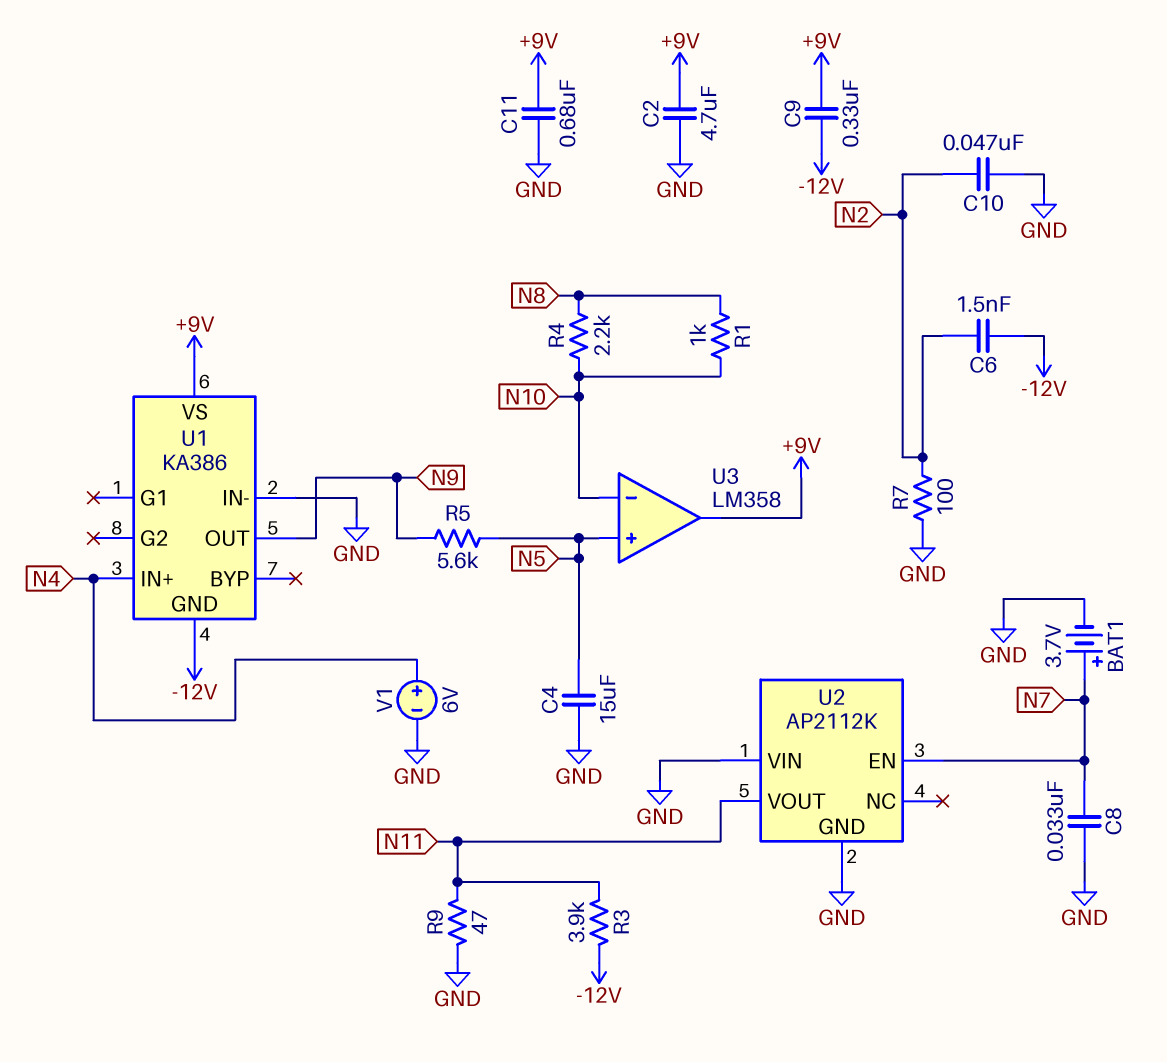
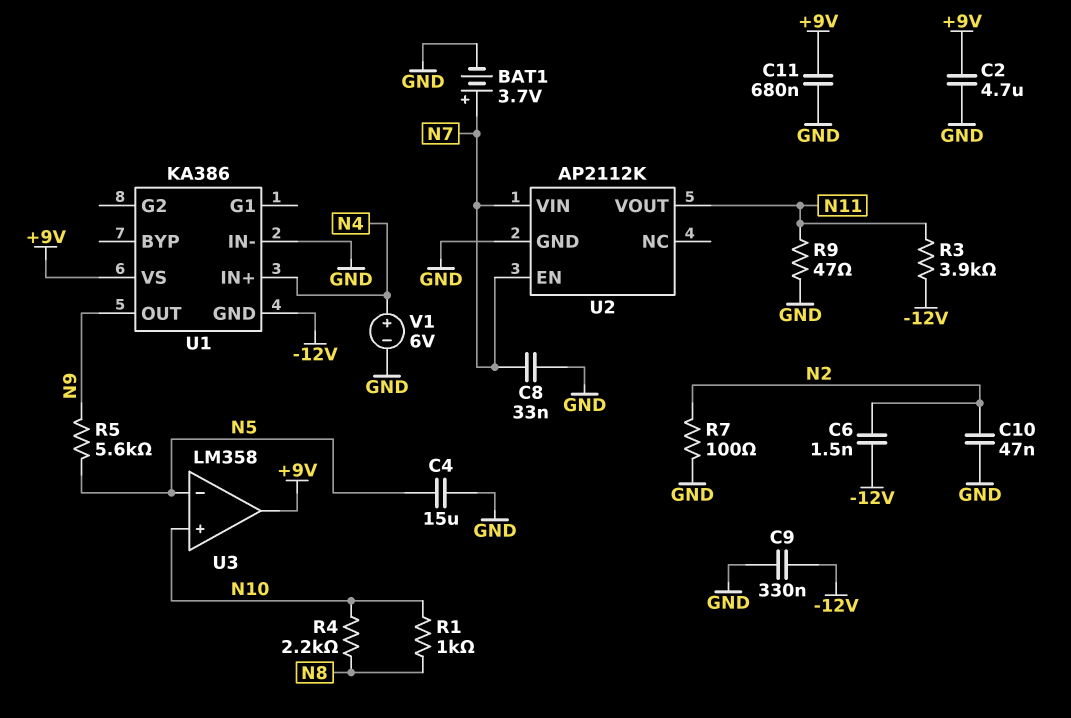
C9: 330nF (+9V, -12V) -> 330nF (-12V, GND)
U2 pin VIN: GND -> N7
U3 pin in+: N5 -> N10
U3 pin in-: N10 -> N5

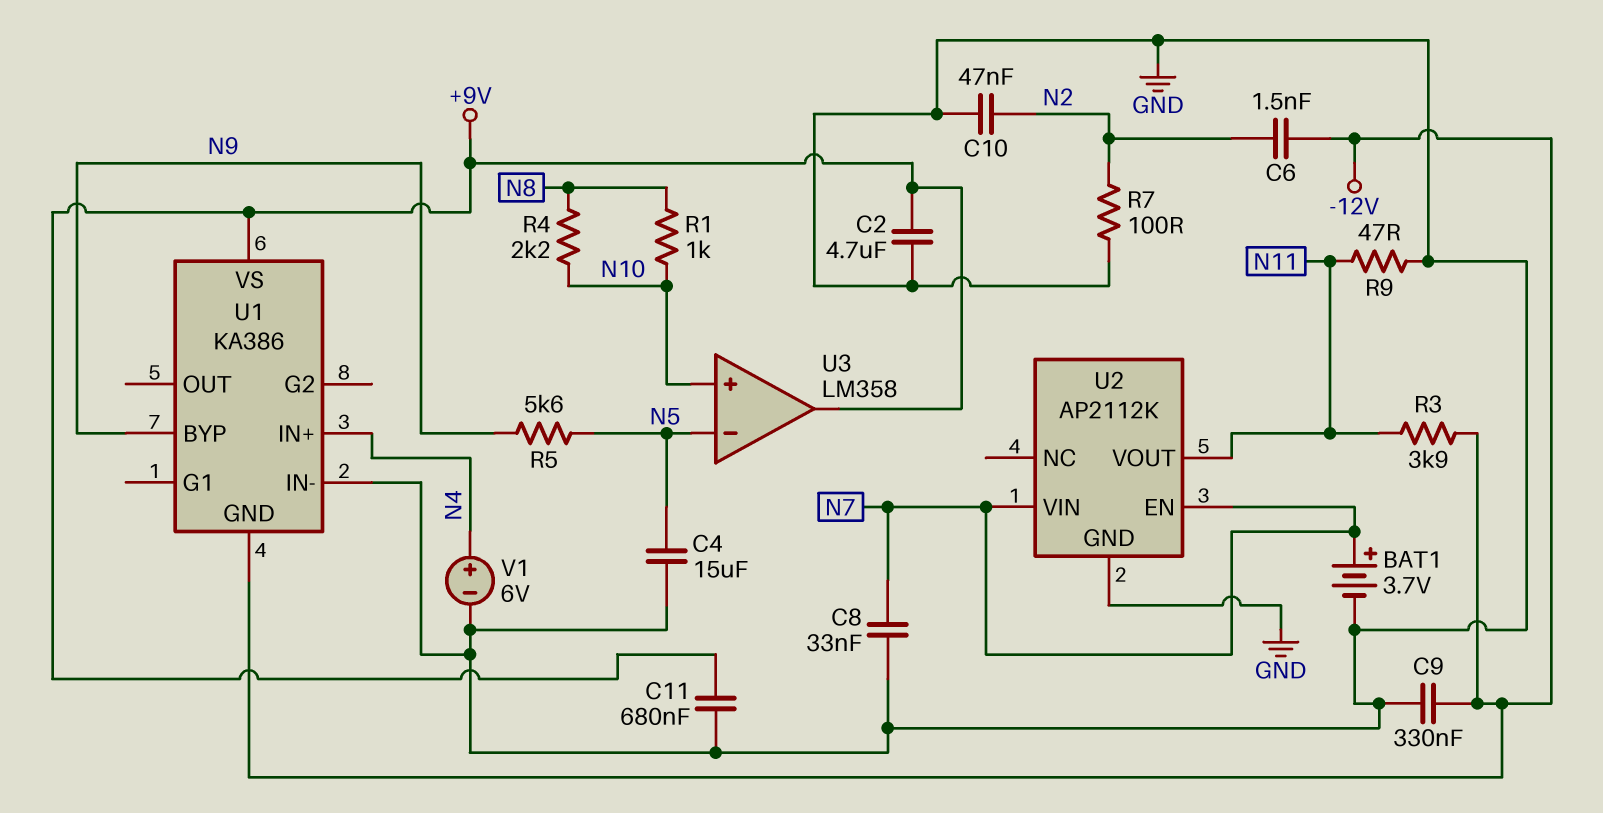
U1 pin BYP: none -> N9
U1 pin OUT: N9 -> none

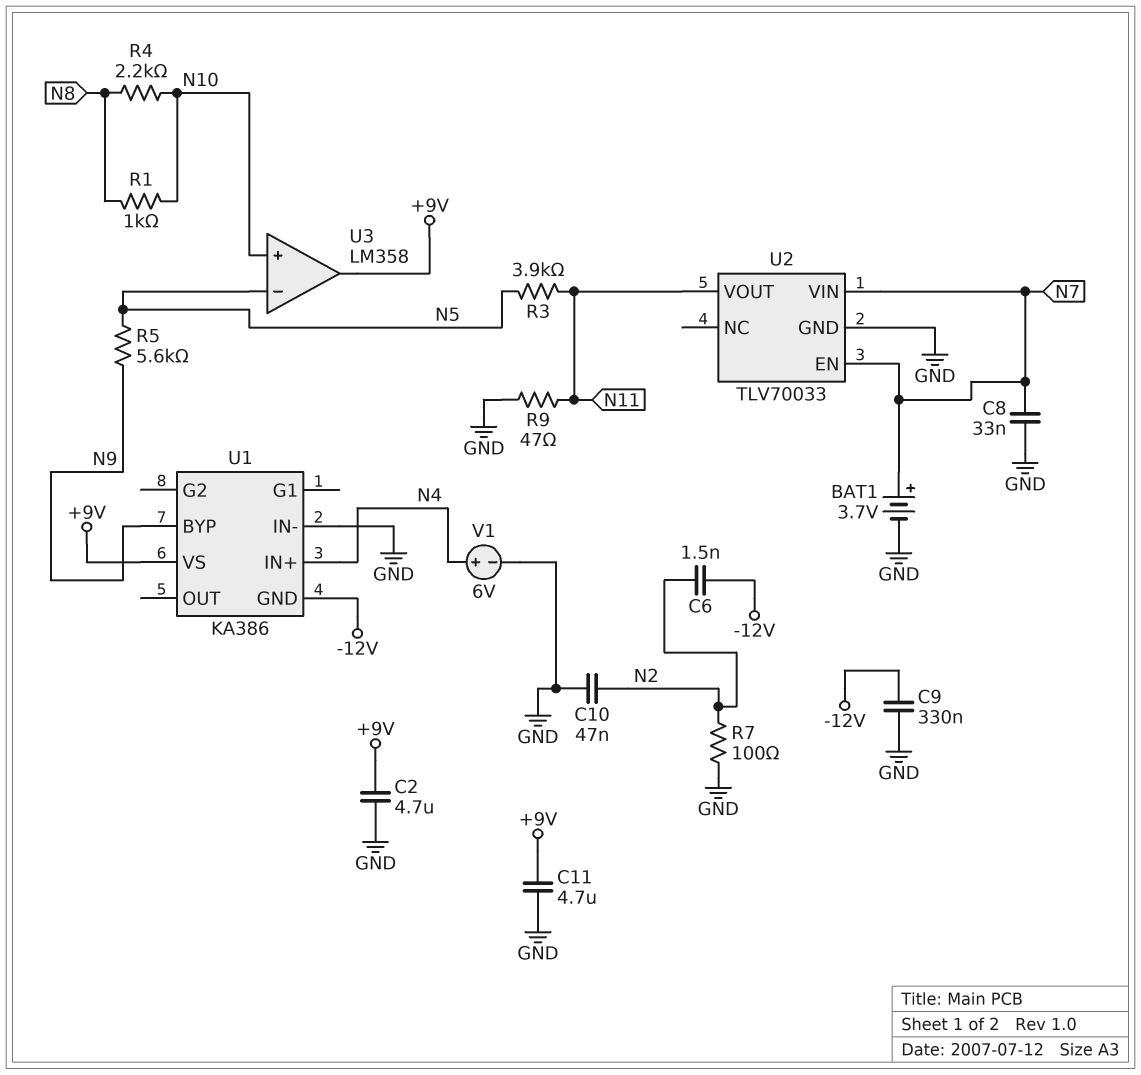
C4: 15uF (GND, N5) -> none
C11: 680nF (+9V, GND) -> 4.7uF (+9V, GND)
R3: 3.9k (-12V, N11) -> 3.9k (N5, N11)
U2: AP2112K -> TLV70033

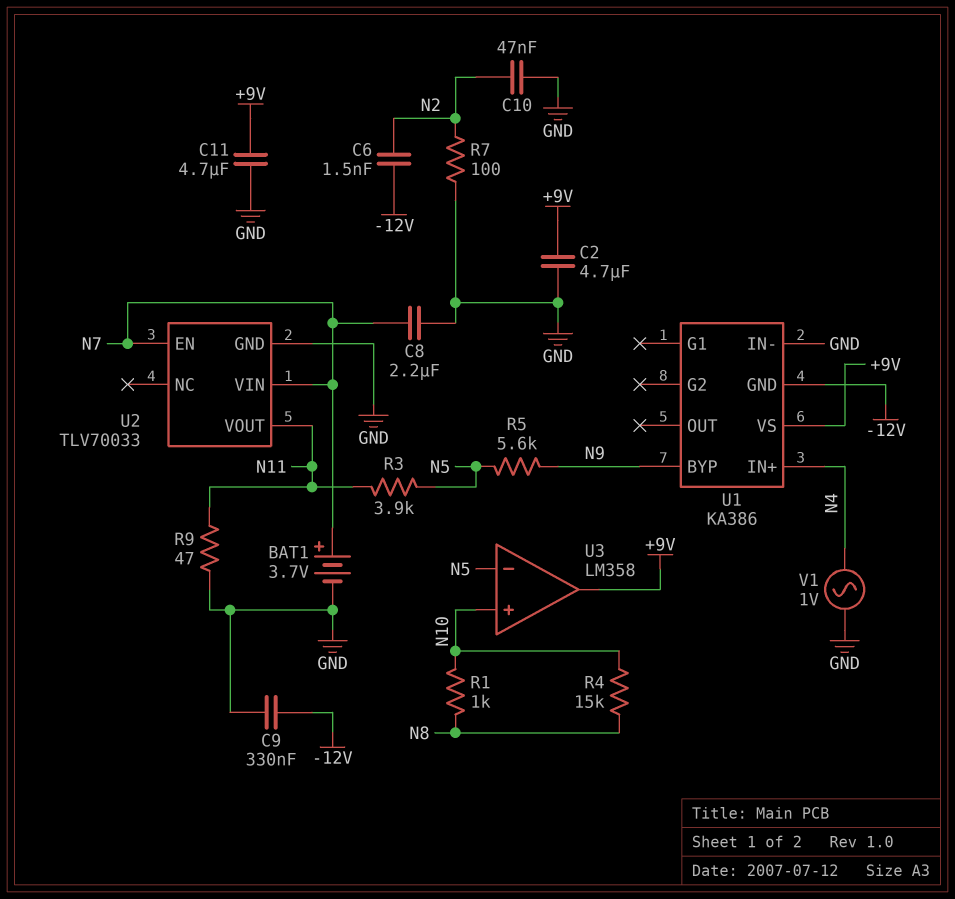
C8: 33nF (GND, N7) -> 2.2uF (GND, N7)
R4: 2.2k (N8, N10) -> 15k (N8, N10)
V1: 6V (plus N4, minus GND) -> AC 1V (GND, N4)

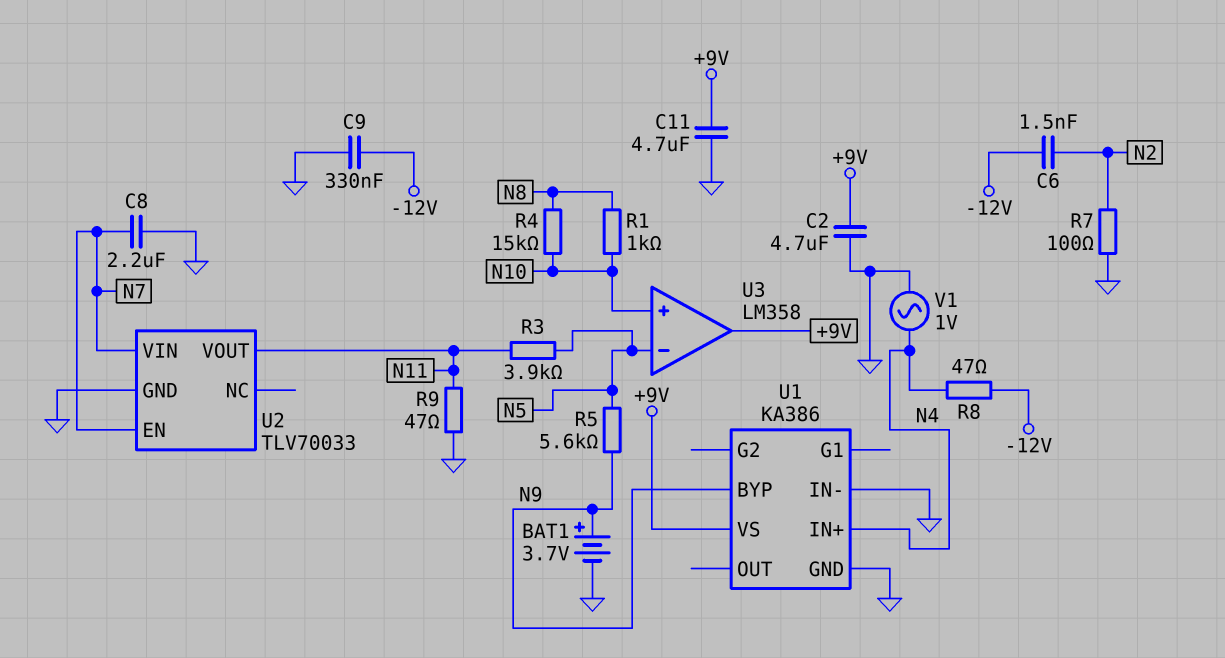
BAT1: 3.7V (plus N7, minus GND) -> 3.7V (plus N9, minus GND)
C10: 47nF (GND, N2) -> none
R8: none -> 47 (-12V, N4)
U1 pin GND: -12V -> GND

